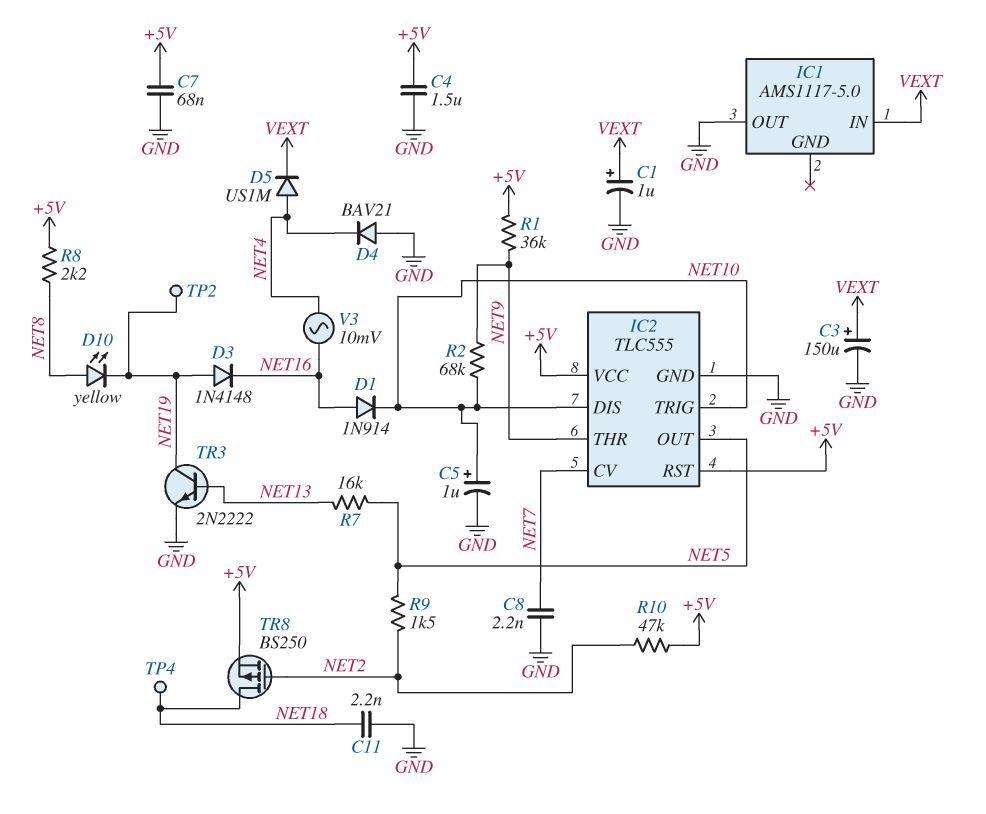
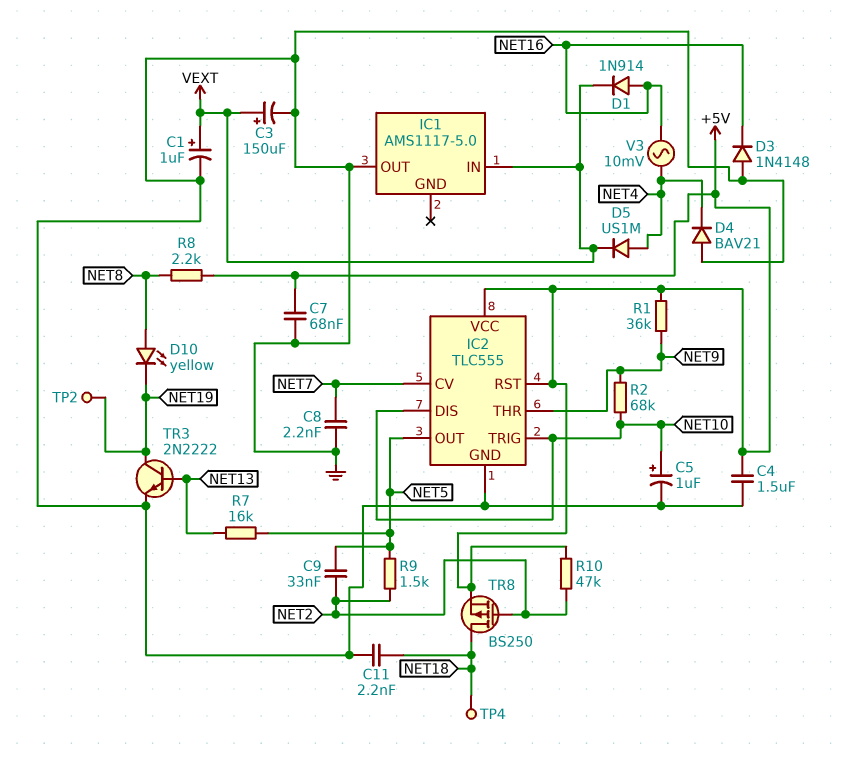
C9: none -> 33nF (NET2, NET5)
D1: diode 1N914 (A NET16, K NET10) -> diode 1N914 (A NET16, K VEXT)
D3: diode 1N4148 (A NET19, K NET16) -> diode 1N4148 (A GND, K NET16)

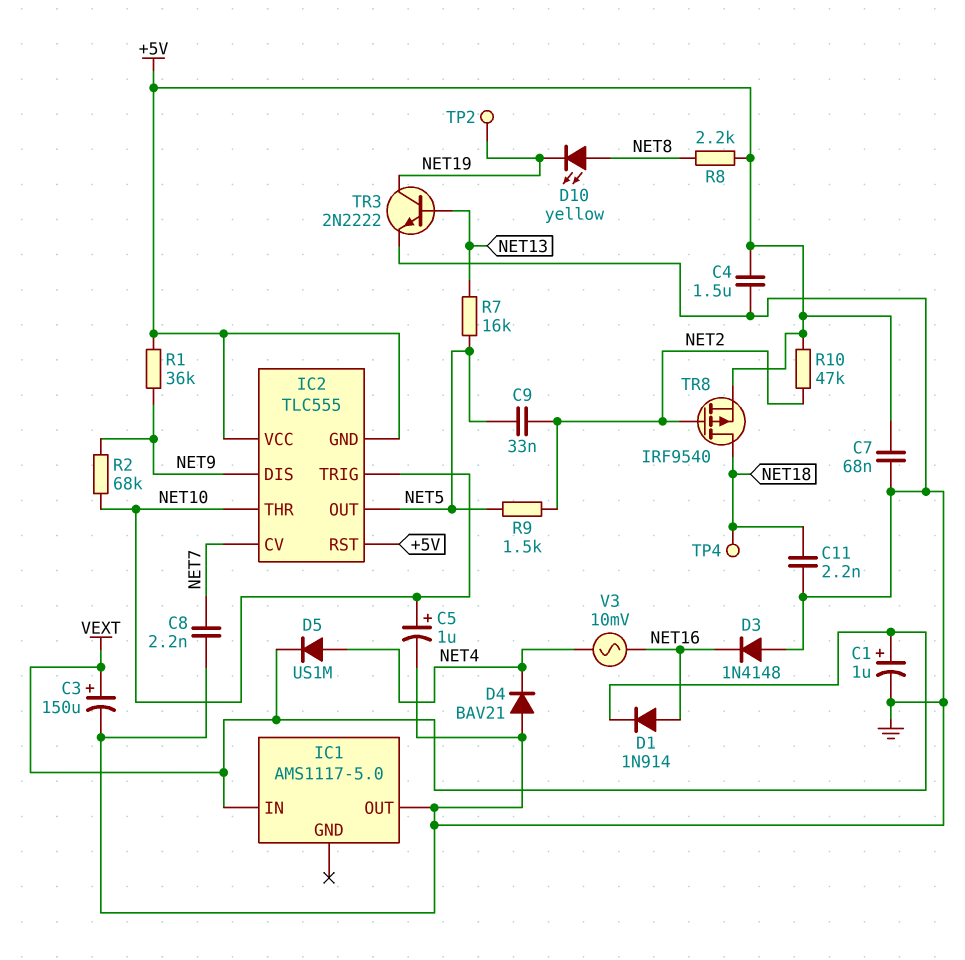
IC2 pin DIS: NET10 -> NET9
IC2 pin GND: GND -> +5V
IC2 pin THR: NET9 -> NET10
TR8: PMOS BS250 (G NET2, D NET18, S +5V) -> PMOS IRF9540 (G NET2, D NET18, S +5V)

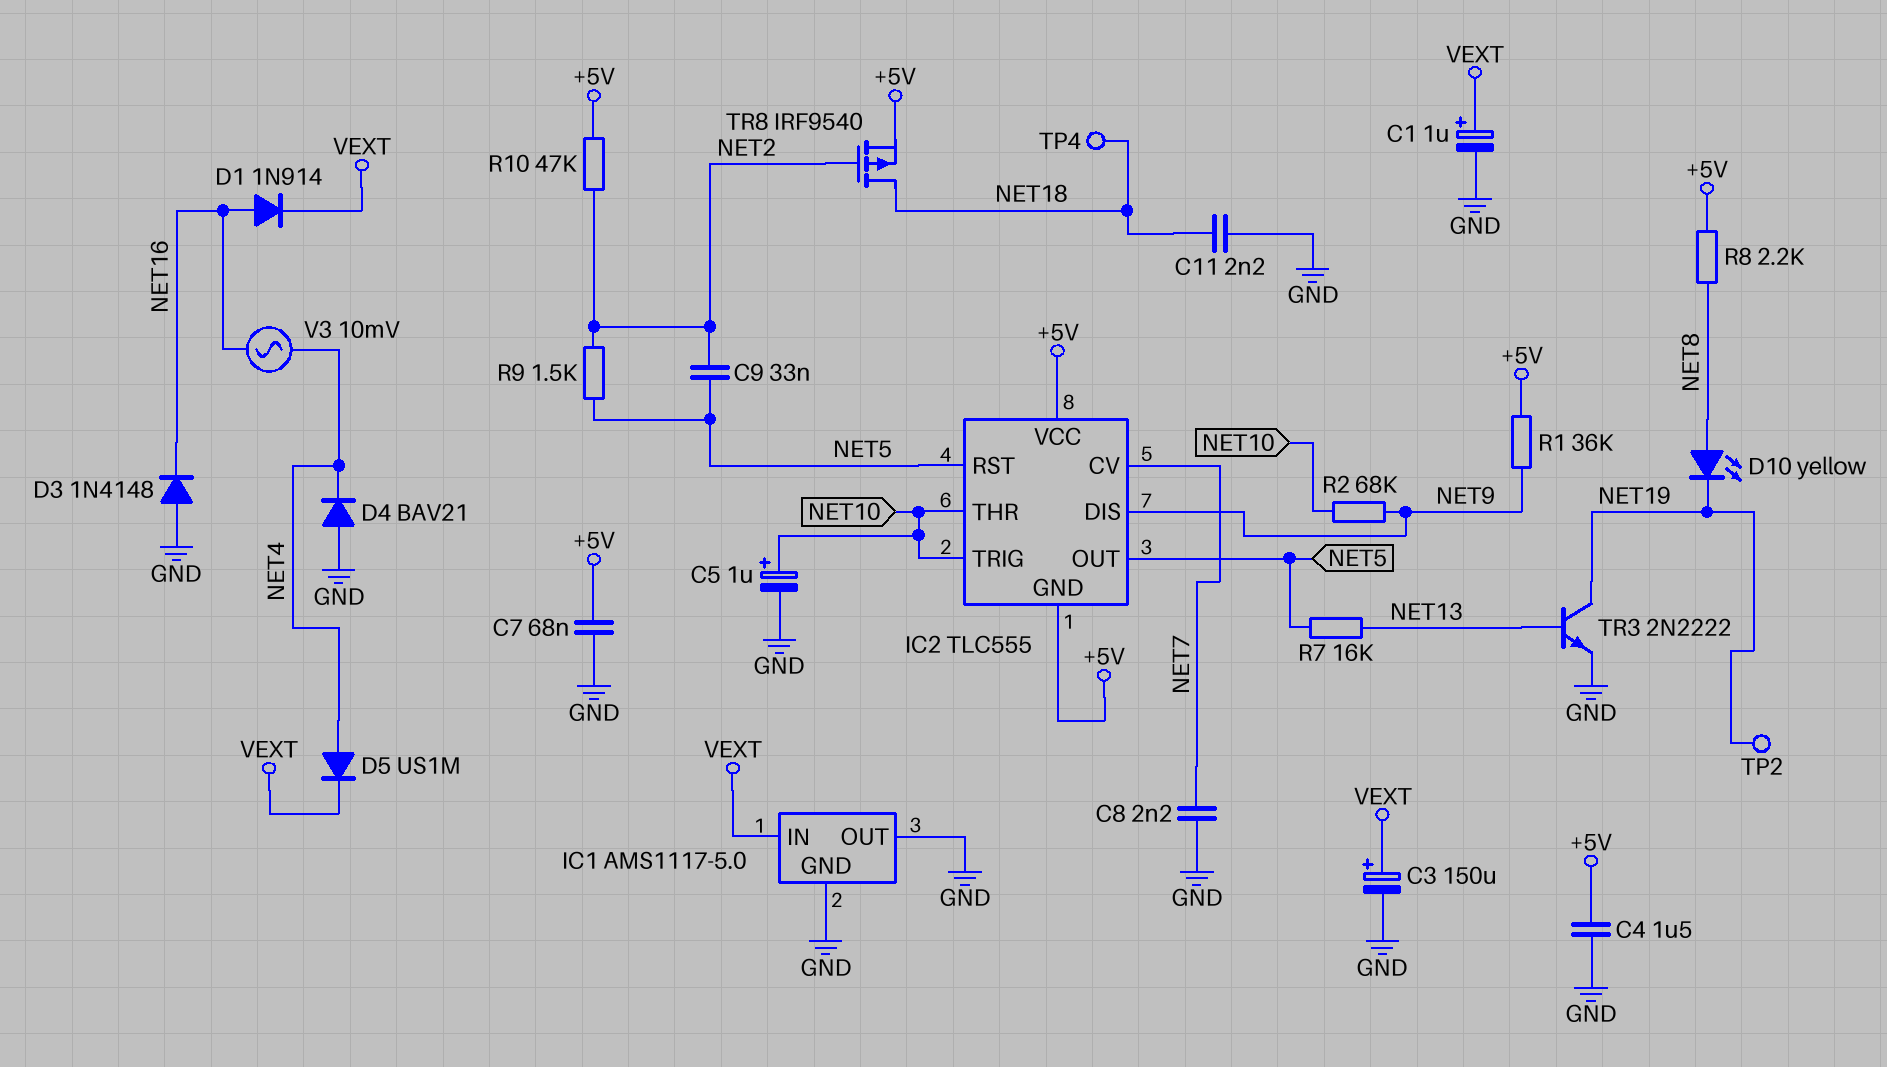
IC1 pin GND: none -> GND
IC2 pin RST: +5V -> NET5

